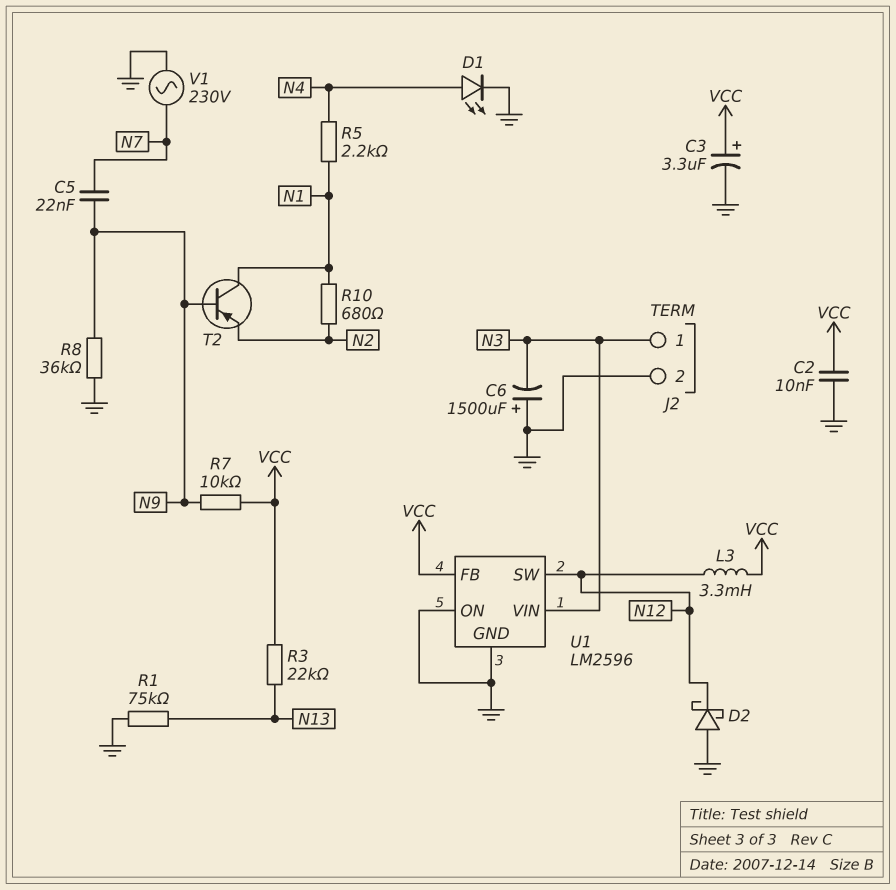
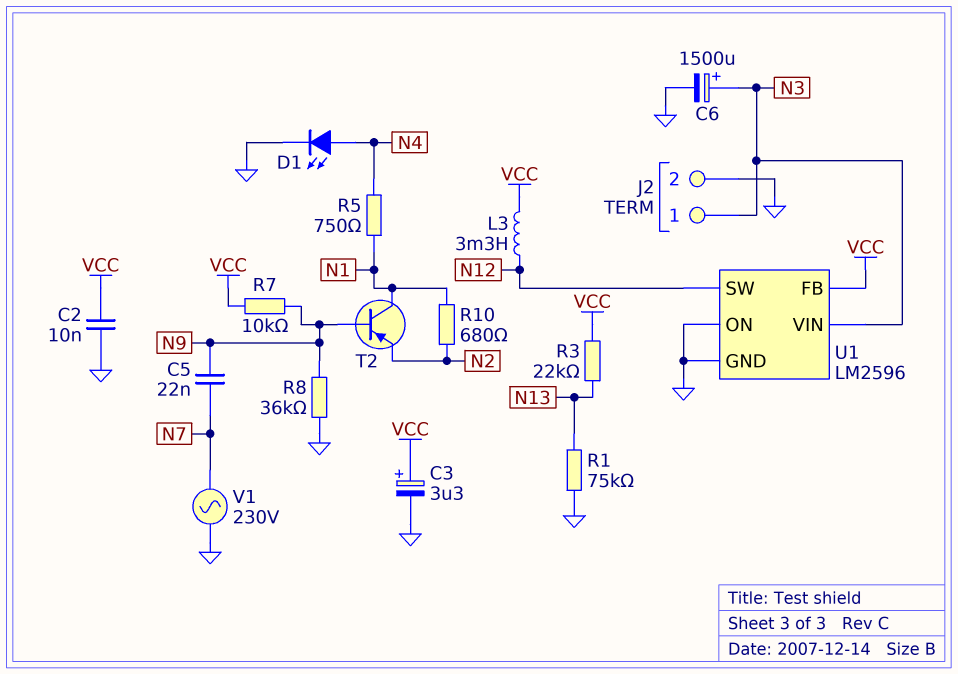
C6: 1500uF (plus GND, minus N3) -> 1500uF (plus N3, minus GND)
D2: schottky (A GND, K N12) -> none
R5: 2.2k (N1, N4) -> 750 (N1, N4)

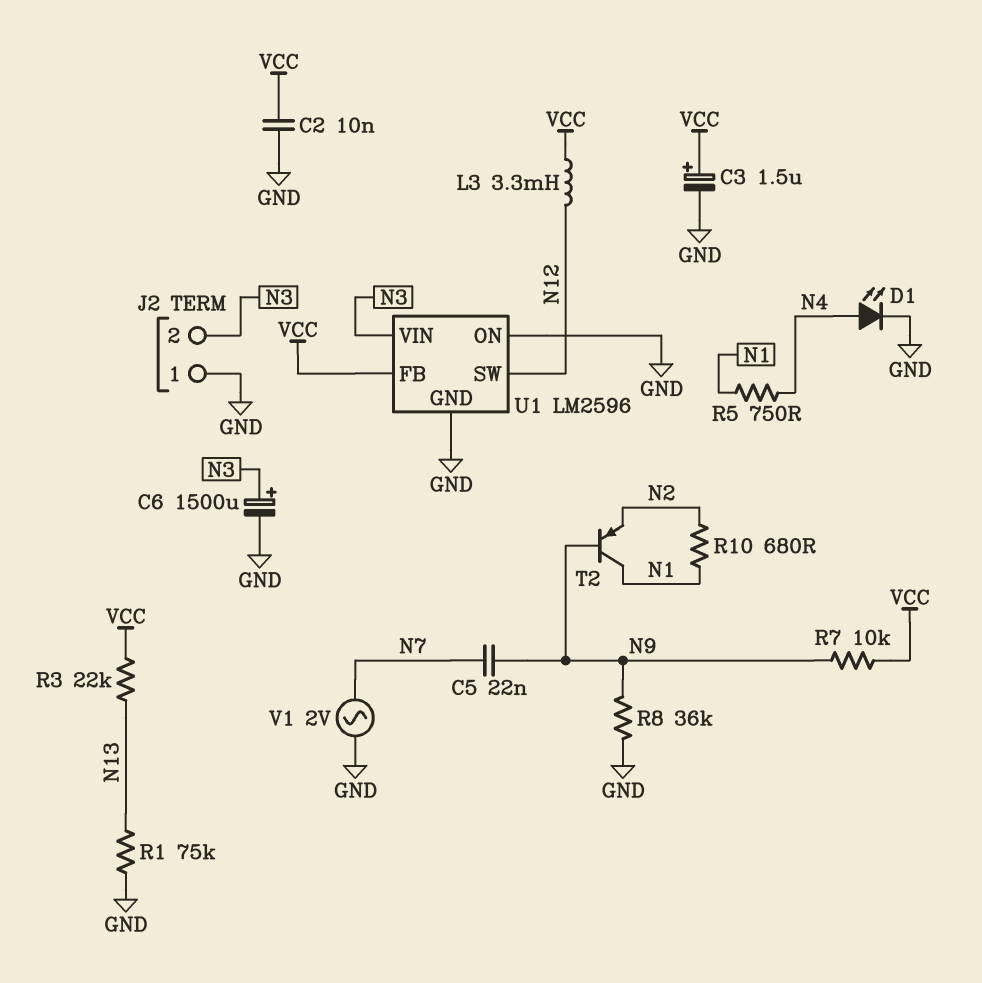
C3: 3.3uF (plus VCC, minus GND) -> 1.5uF (plus VCC, minus GND)
J2 pin 1: N3 -> GND
J2 pin 2: GND -> N3
V1: AC 230V (GND, N7) -> AC 2V (GND, N7)

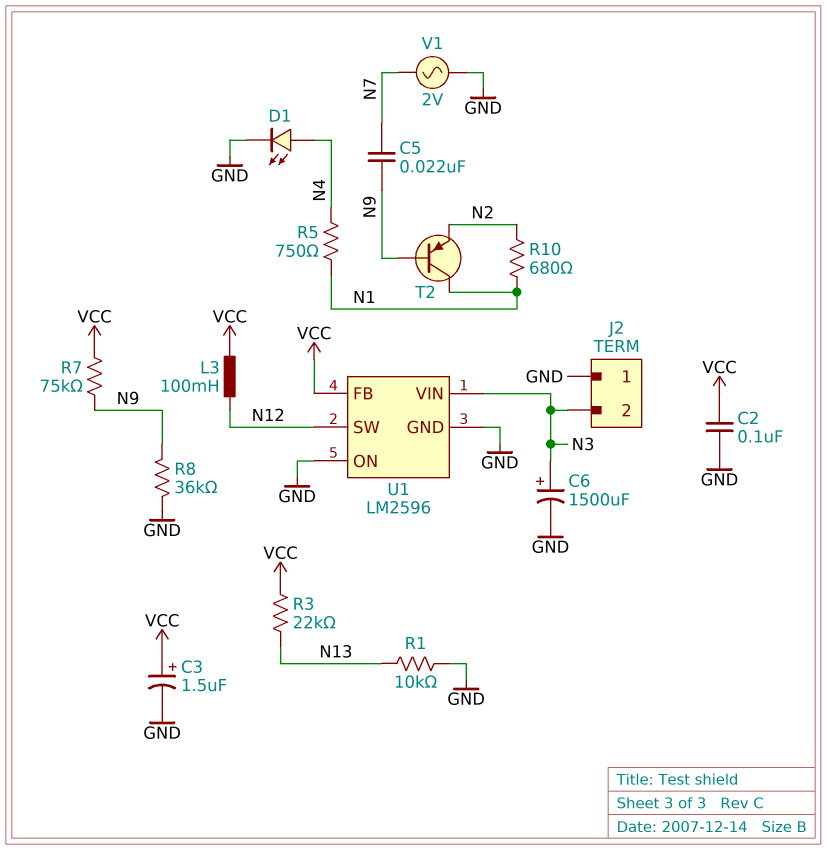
C2: 10nF (GND, VCC) -> 100nF (GND, VCC)
L3: 3.3mH (N12, VCC) -> 100mH (N12, VCC)
R1: 75k (GND, N13) -> 10k (GND, N13)
R7: 10k (N9, VCC) -> 75k (N9, VCC)

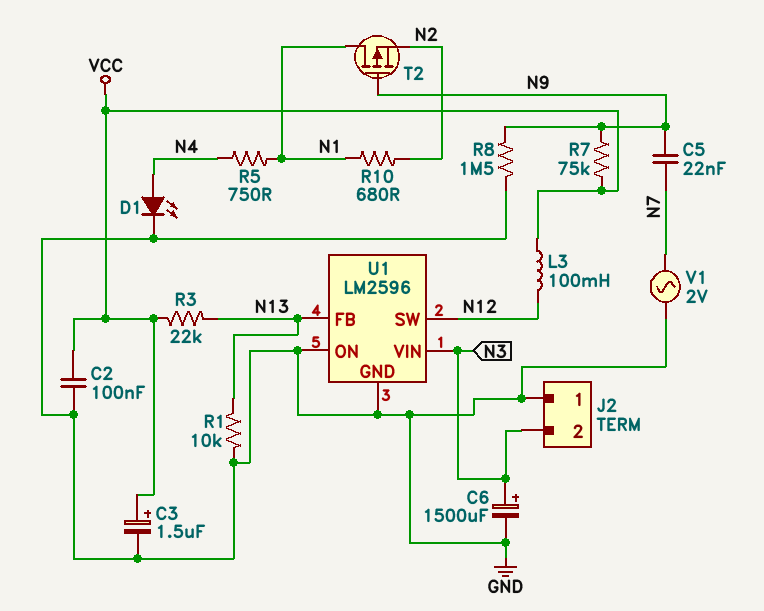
R8: 36k (GND, N9) -> 1.5M (GND, N9)
T2: PNP (B N9, C N1, E N2) -> PMOS (G N9, D N1, S N2)
U1 pin FB: VCC -> N13

